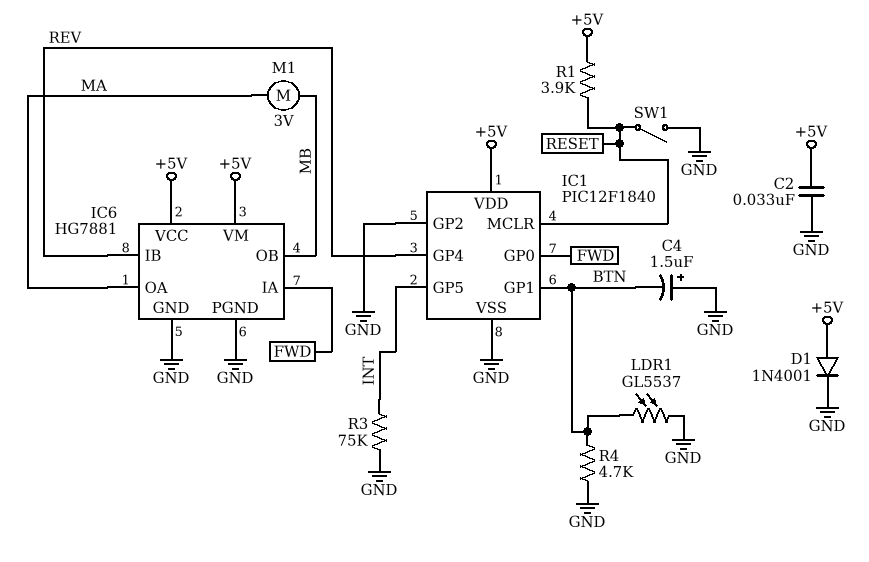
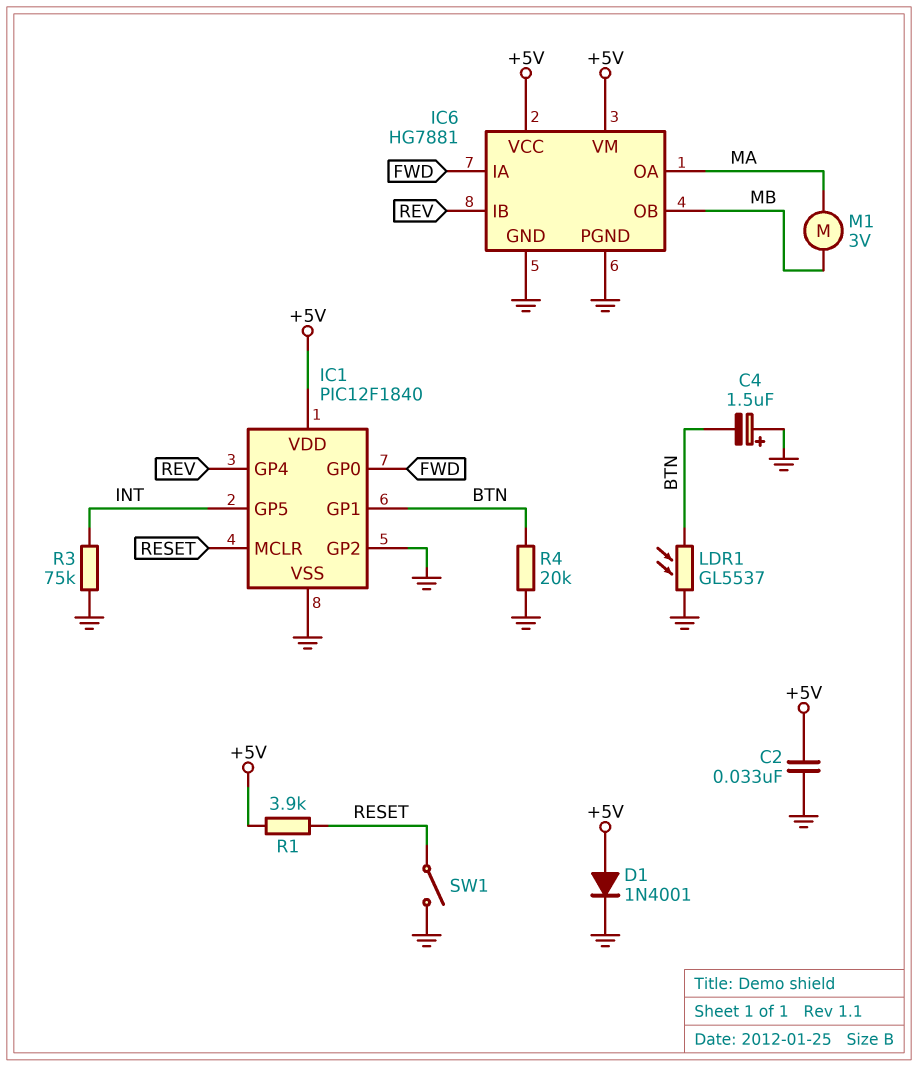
R4: 4.7k (BTN, GND) -> 20k (BTN, GND)

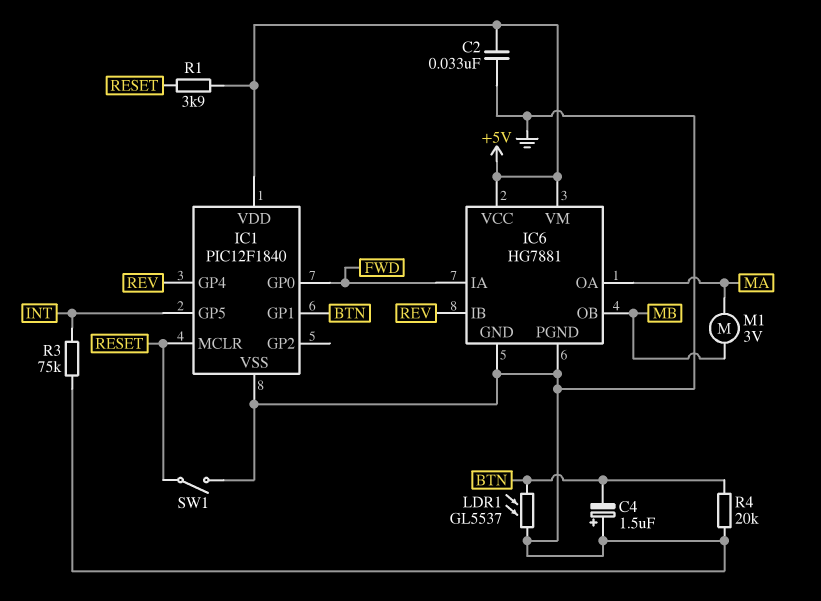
D1: diode 1N4001 (A +5V, K GND) -> none
IC1 pin GP2: GND -> none

